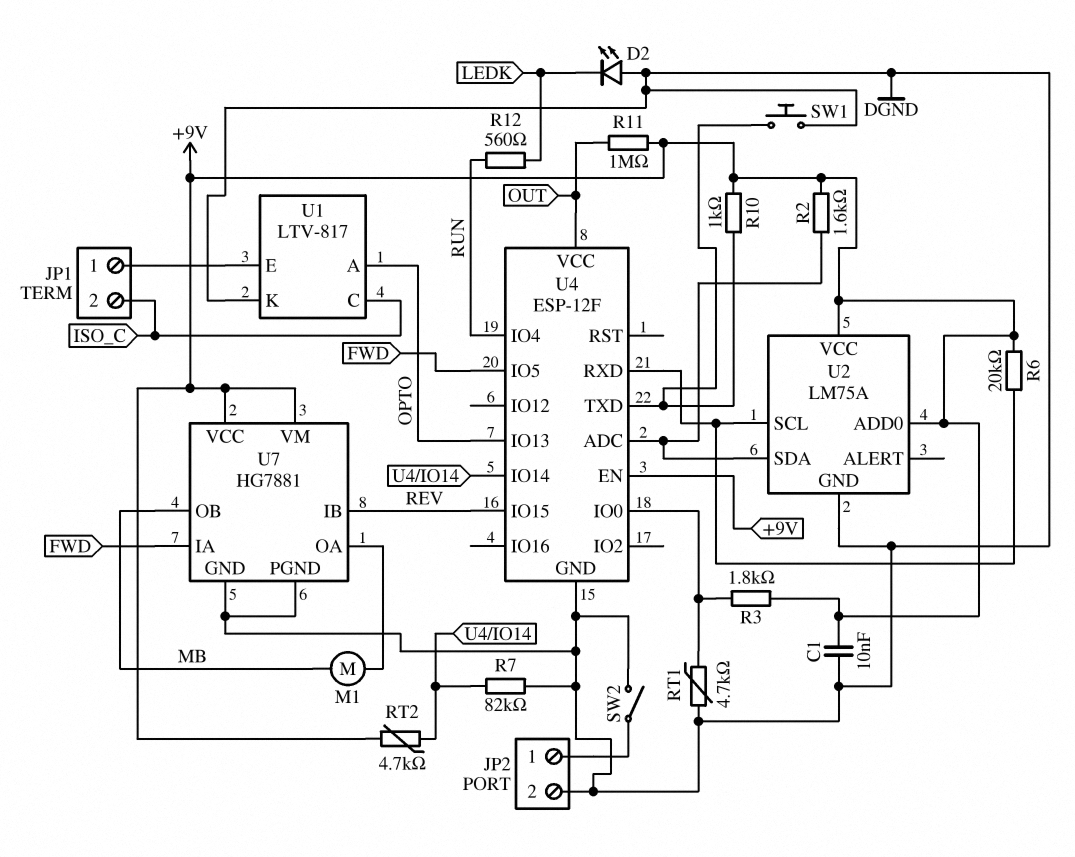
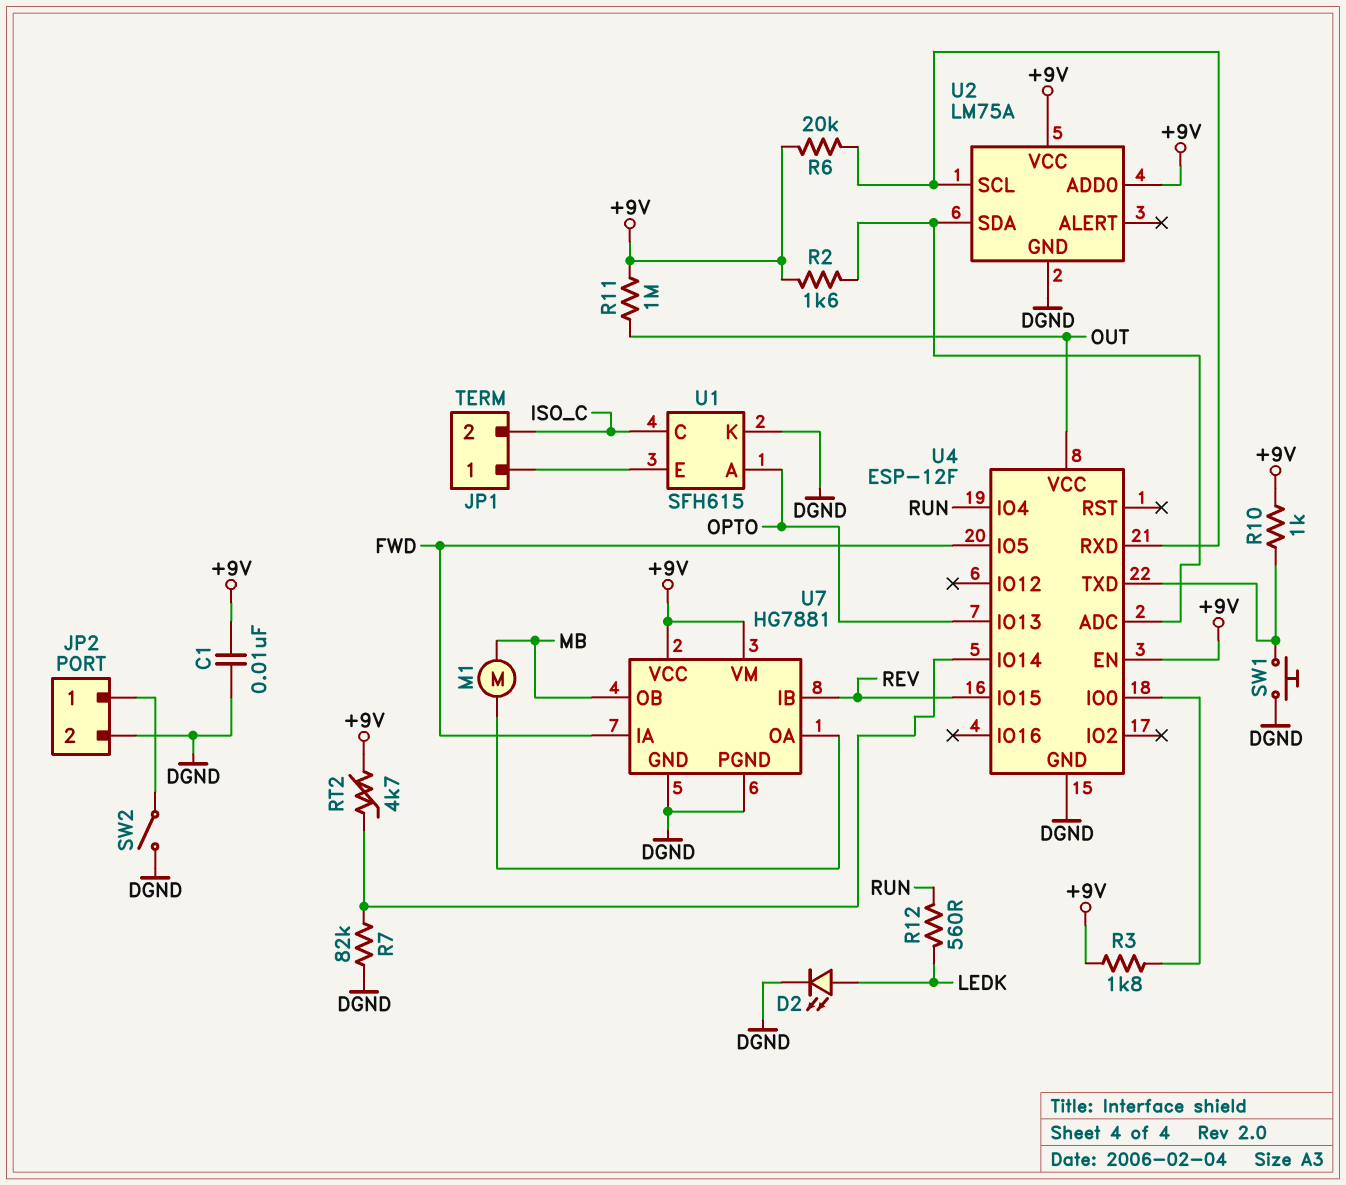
D2: LED (A DGND, K LEDK) -> LED (A LEDK, K DGND)
RT1: 4.7k (DGND, U4/IO0) -> none
U1: LTV-817 -> SFH615

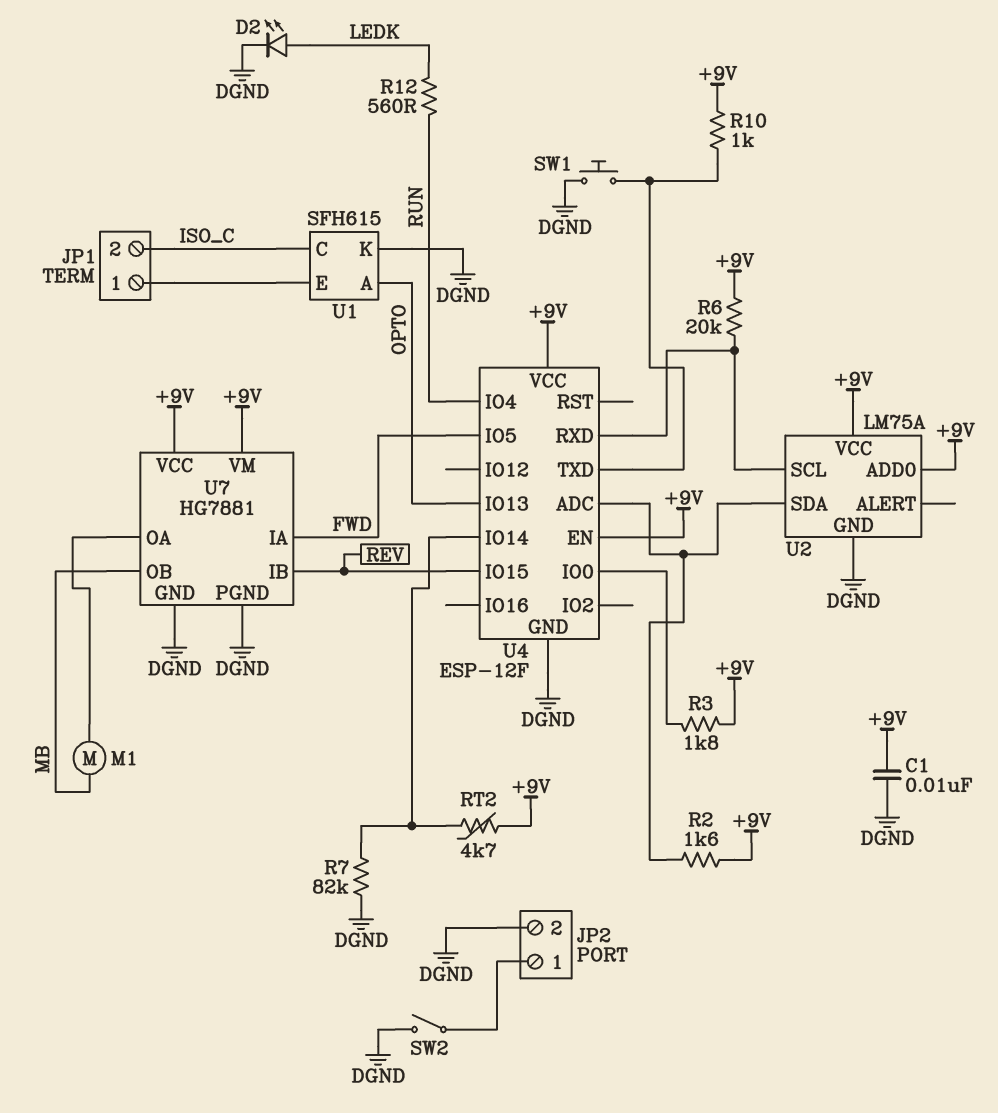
R11: 1M (+9V, OUT) -> none
U4 pin VCC: OUT -> +9V

